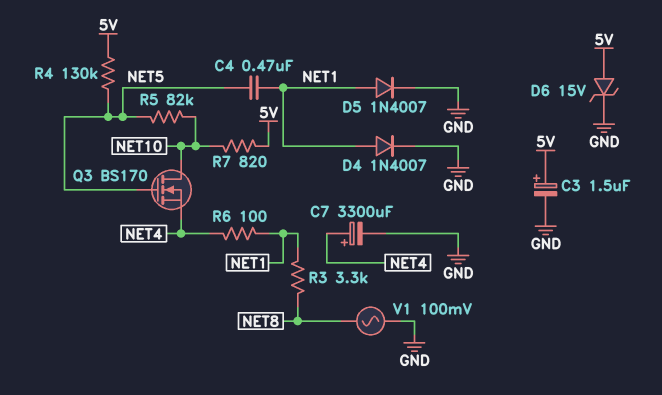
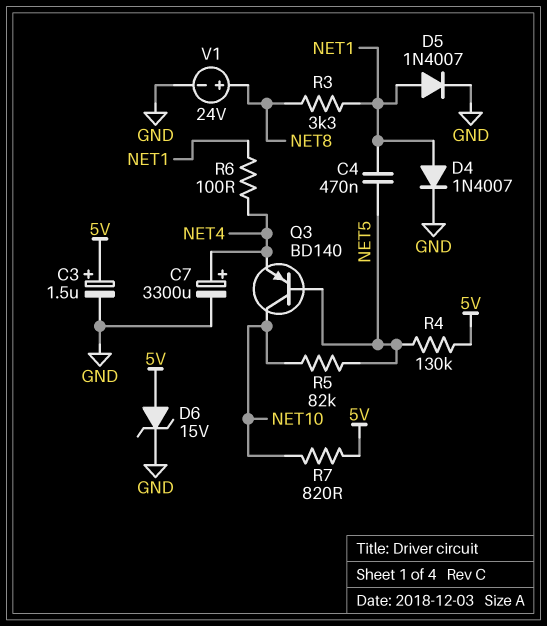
Q3: NMOS BS170 (G NET5, D NET10, S NET4) -> PNP BD140 (B NET5, C NET10, E NET4)
V1: AC 100mV (GND, NET8) -> 24V (plus NET8, minus GND)

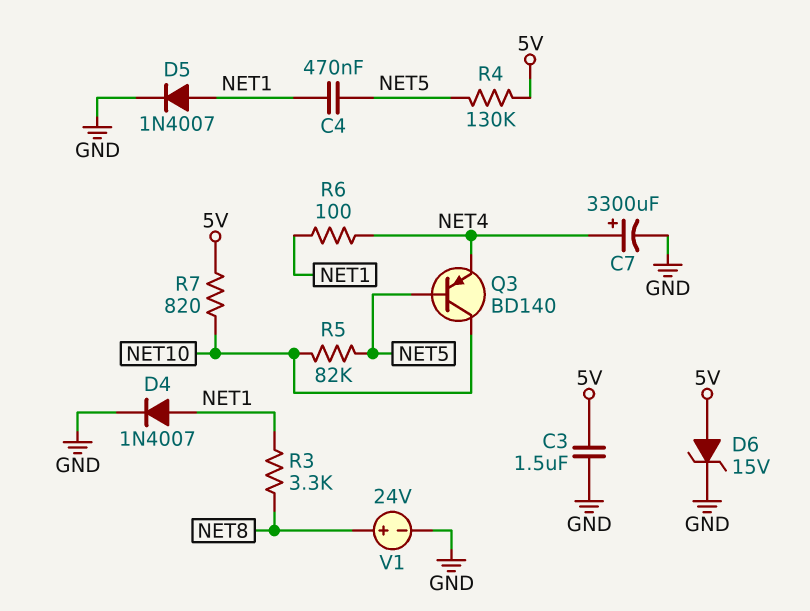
C3: 1.5uF (plus 5V, minus GND) -> 1.5uF (5V, GND)

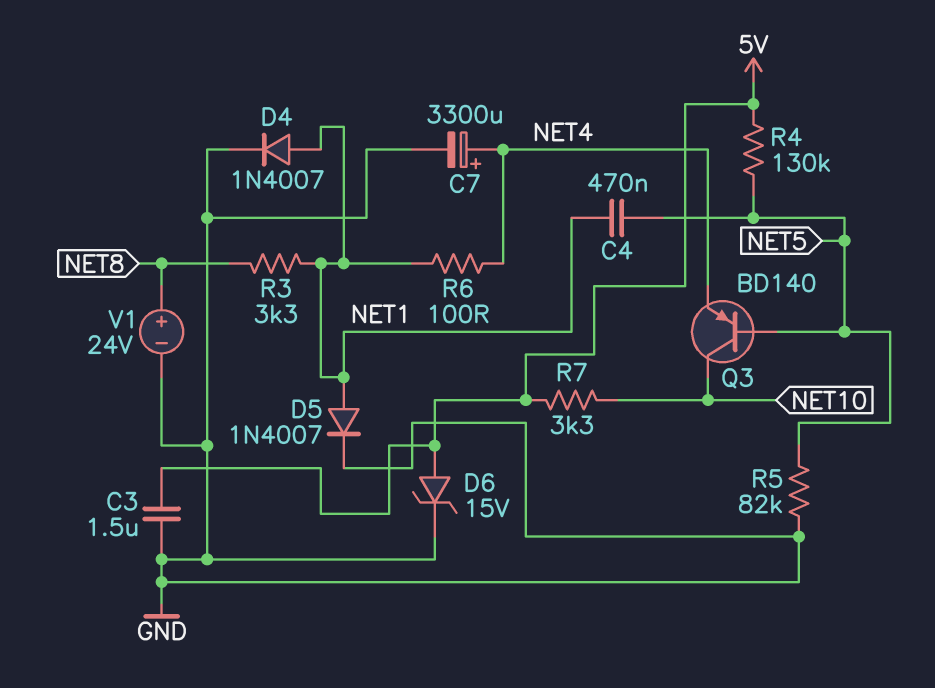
R5: 82k (NET5, NET10) -> 82k (GND, NET5)
R7: 820 (5V, NET10) -> 3.3k (5V, NET10)

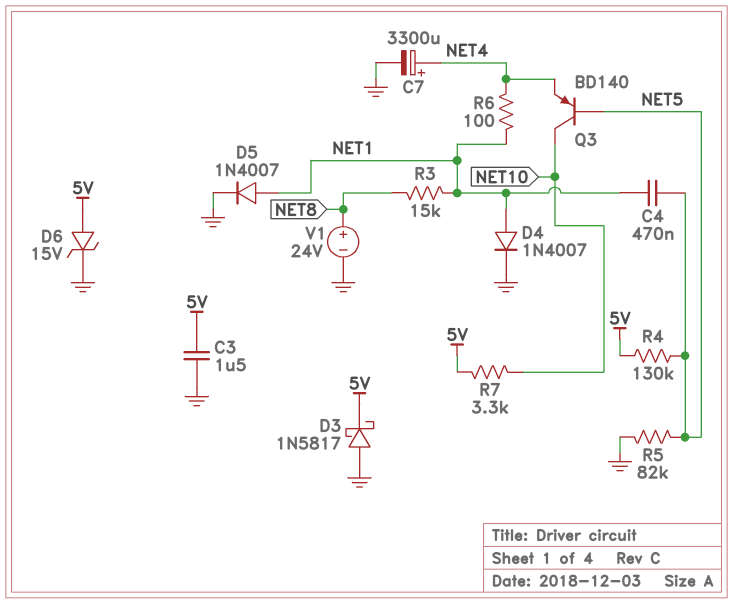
D3: none -> schottky 1N5817 (A GND, K 5V)
R3: 3.3k (NET1, NET8) -> 15k (NET1, NET8)

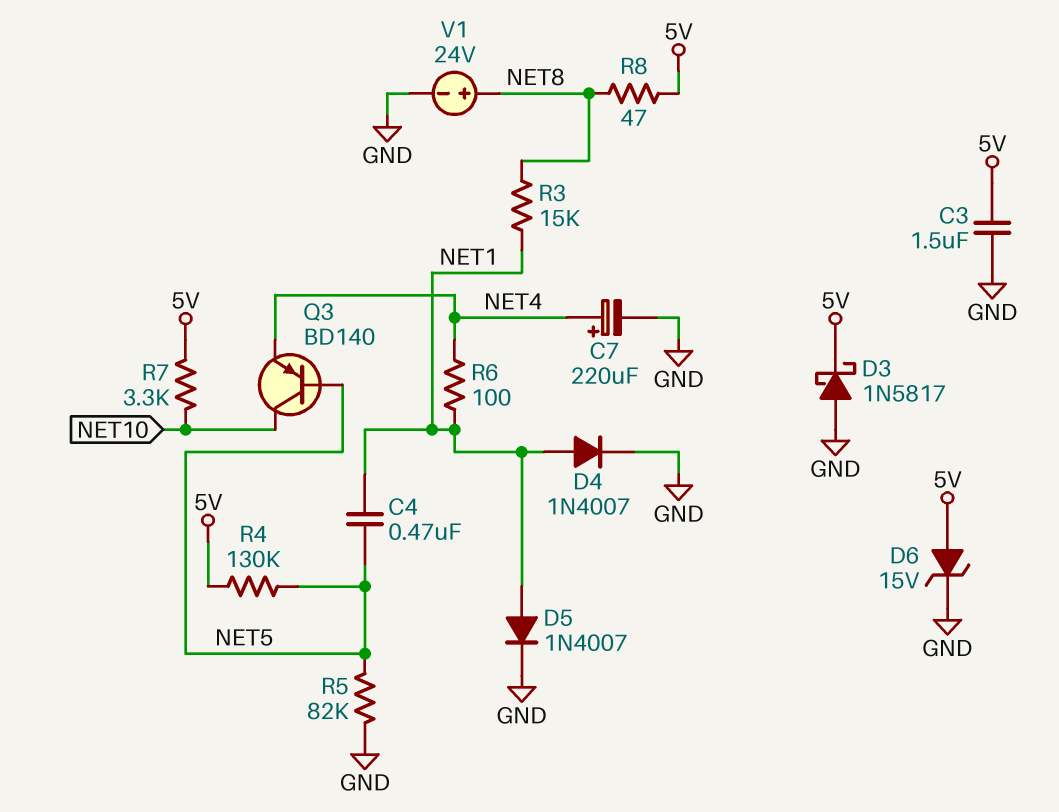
C7: 3300uF (plus NET4, minus GND) -> 220uF (plus NET4, minus GND)
R8: none -> 47 (5V, NET8)

